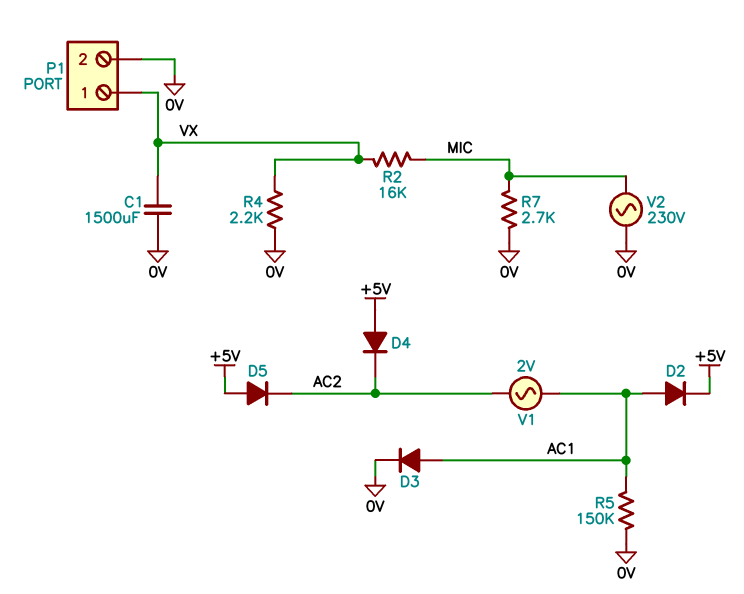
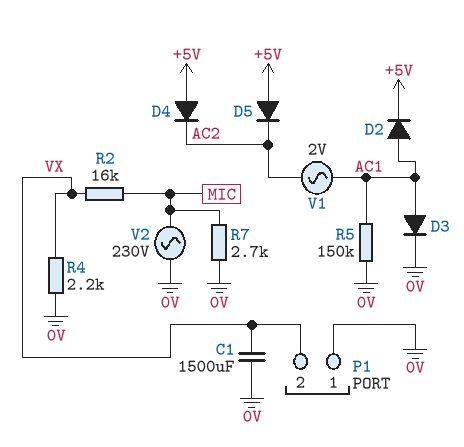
P1 pin 1: VX -> 0V
P1 pin 2: 0V -> VX

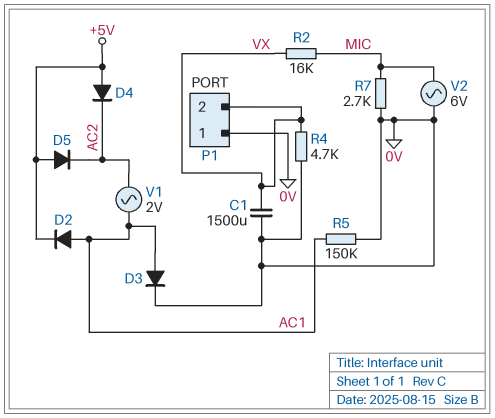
R4: 2.2k (0V, VX) -> 4.7k (0V, VX)
V2: AC 230V (0V, MIC) -> AC 6V (0V, MIC)

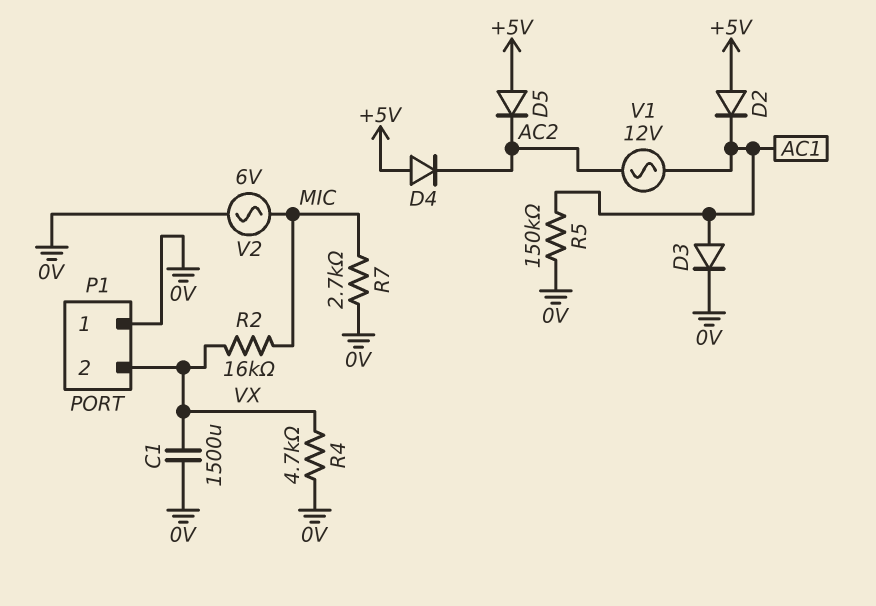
D2: diode (A AC1, K +5V) -> diode (A +5V, K AC1)
V1: AC 2V (AC1, AC2) -> AC 12V (AC1, AC2)

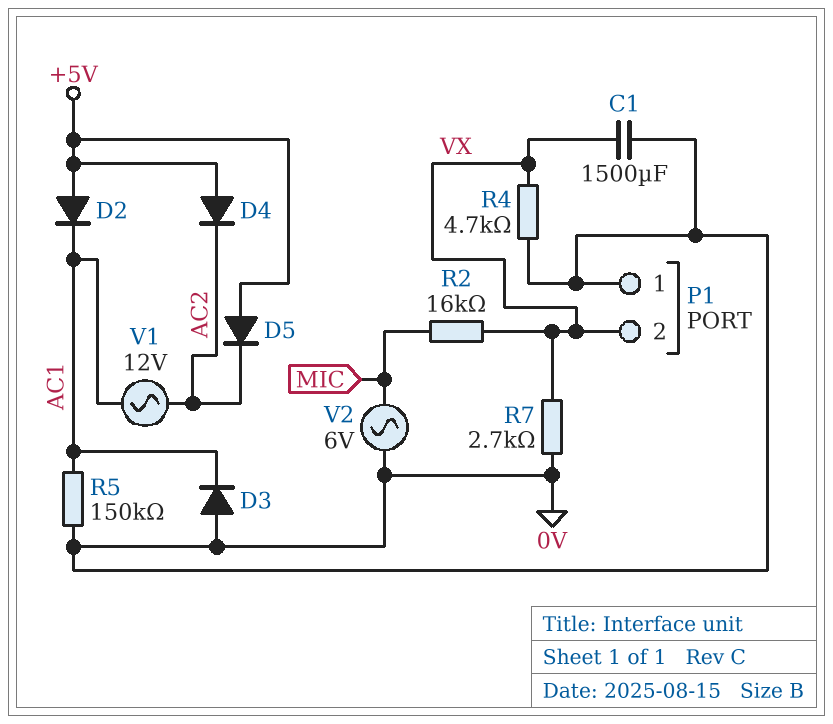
D3: diode (A AC1, K 0V) -> diode (A 0V, K AC1)
R7: 2.7k (0V, MIC) -> 2.7k (0V, VX)

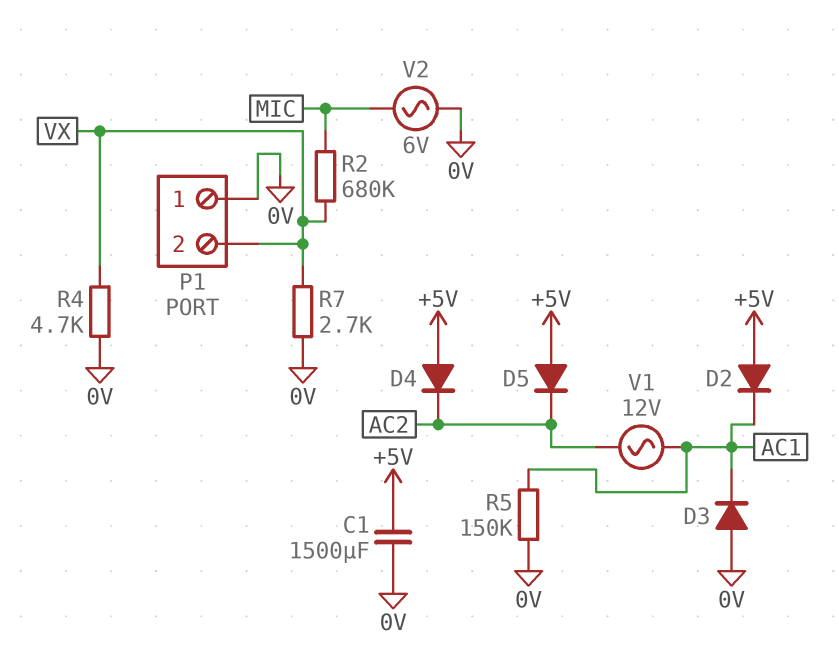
C1: 1500uF (0V, VX) -> 1500uF (+5V, 0V)
R2: 16k (MIC, VX) -> 680k (MIC, VX)

